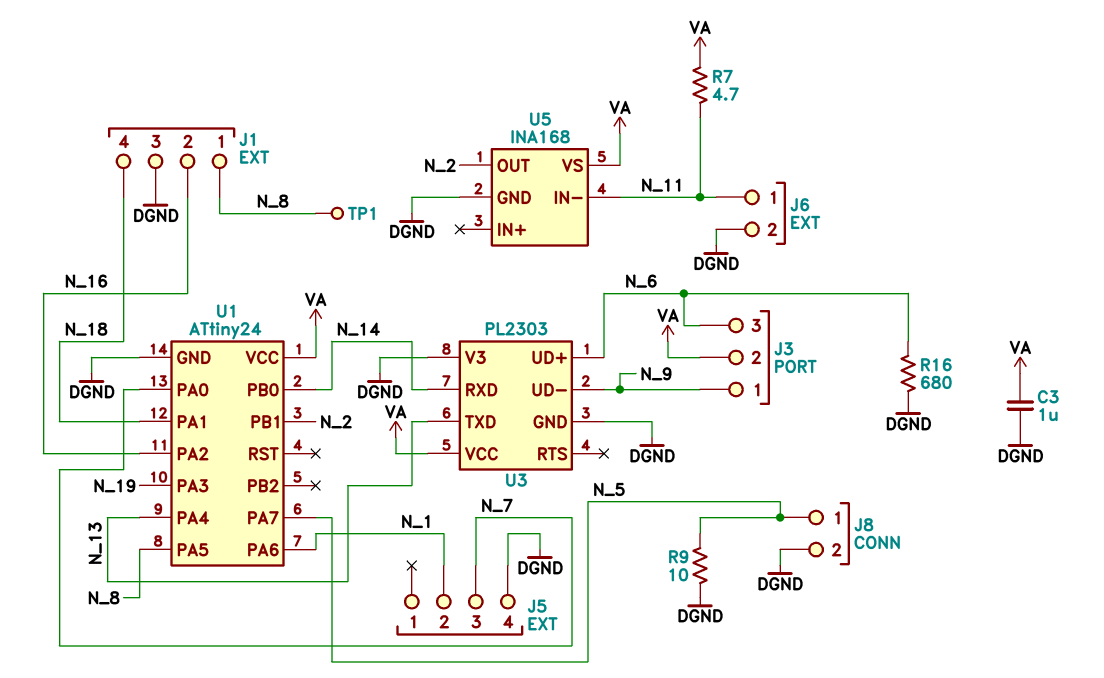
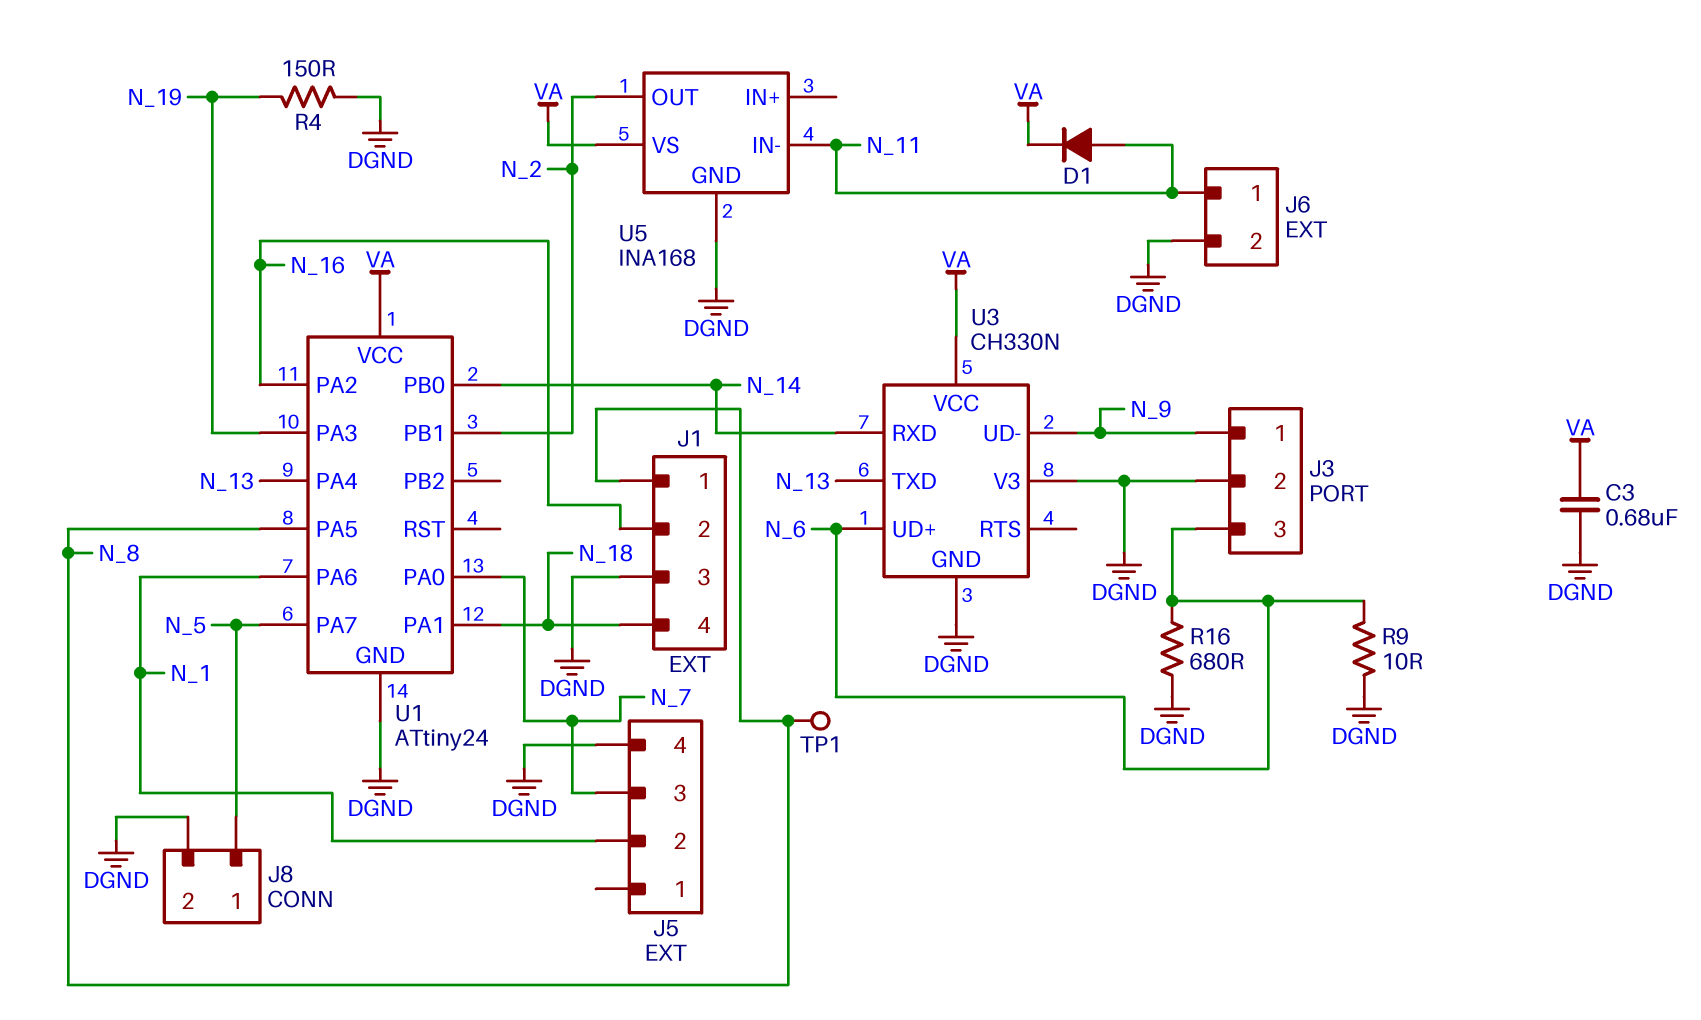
C3: 1uF (DGND, VA) -> 680nF (DGND, VA)
D1: none -> diode (A N_11, K VA)
J3 pin 2: VA -> DGND
R4: none -> 150 (DGND, N_19)
R7: 4.7 (N_11, VA) -> none
R9: 10 (DGND, N_5) -> 10 (DGND, N_6)
U3: PL2303 -> CH330N

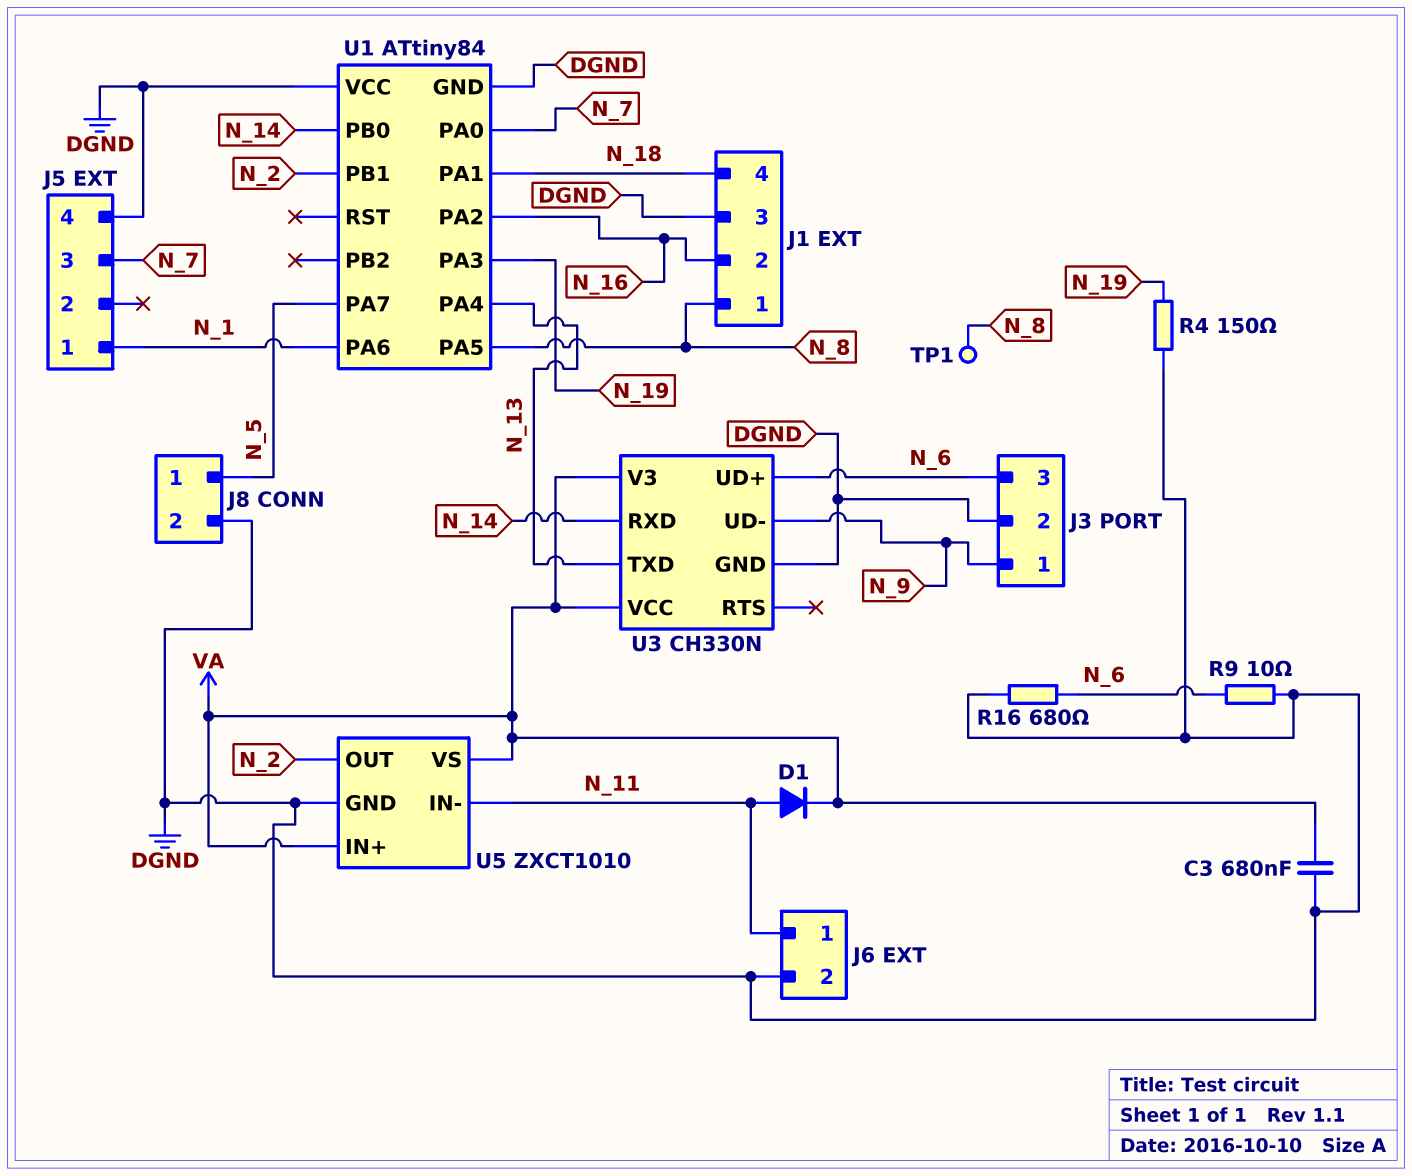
J5 pin 1: none -> N_1
J5 pin 2: N_1 -> none
U1: ATtiny24 -> ATtiny84
U1 pin VCC: VA -> DGND
U3 pin V3: DGND -> VA
U5: INA168 -> ZXCT1010
U5 pin IN+: none -> VA

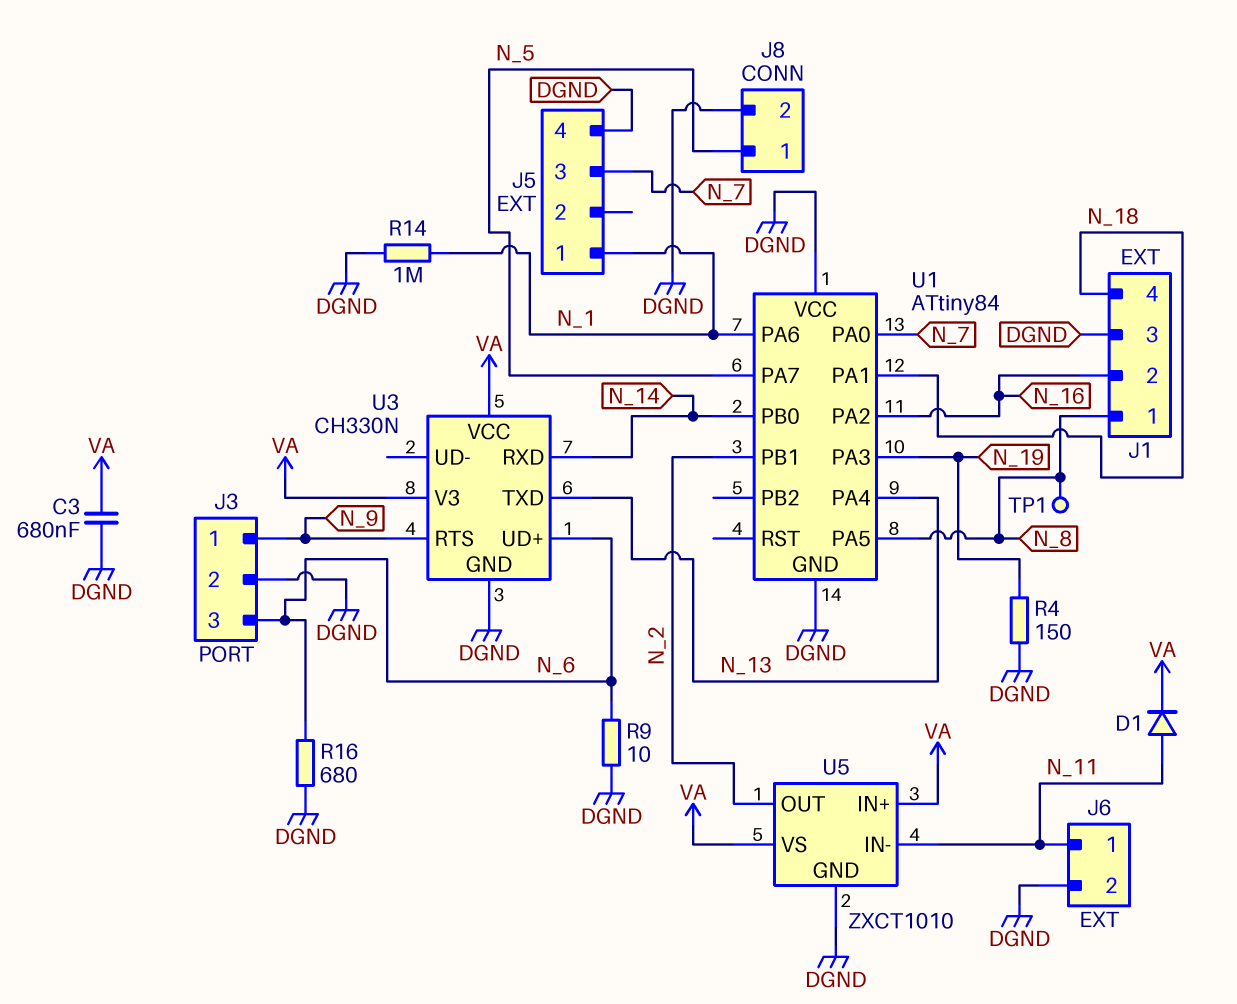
R14: none -> 1M (DGND, N_1)
U3 pin RTS: none -> N_9
U3 pin UD-: N_9 -> none

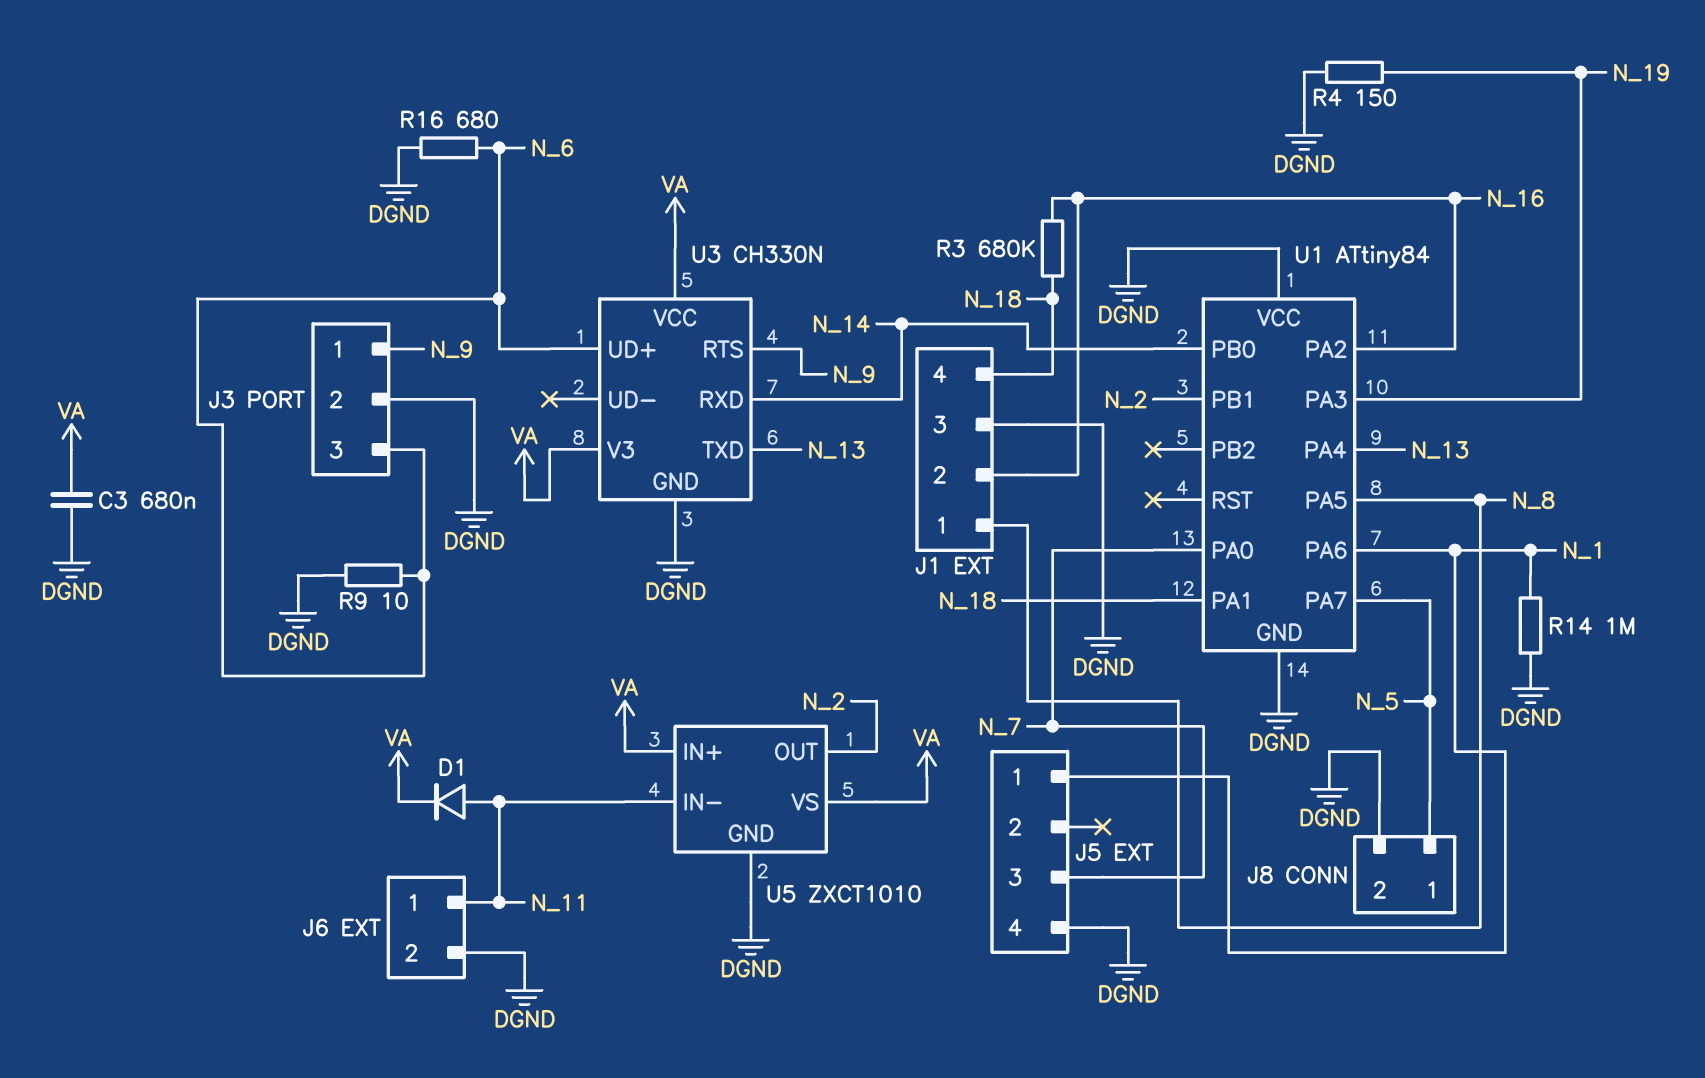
R3: none -> 680k (N_16, N_18)
TP1: test point (N_8) -> none

